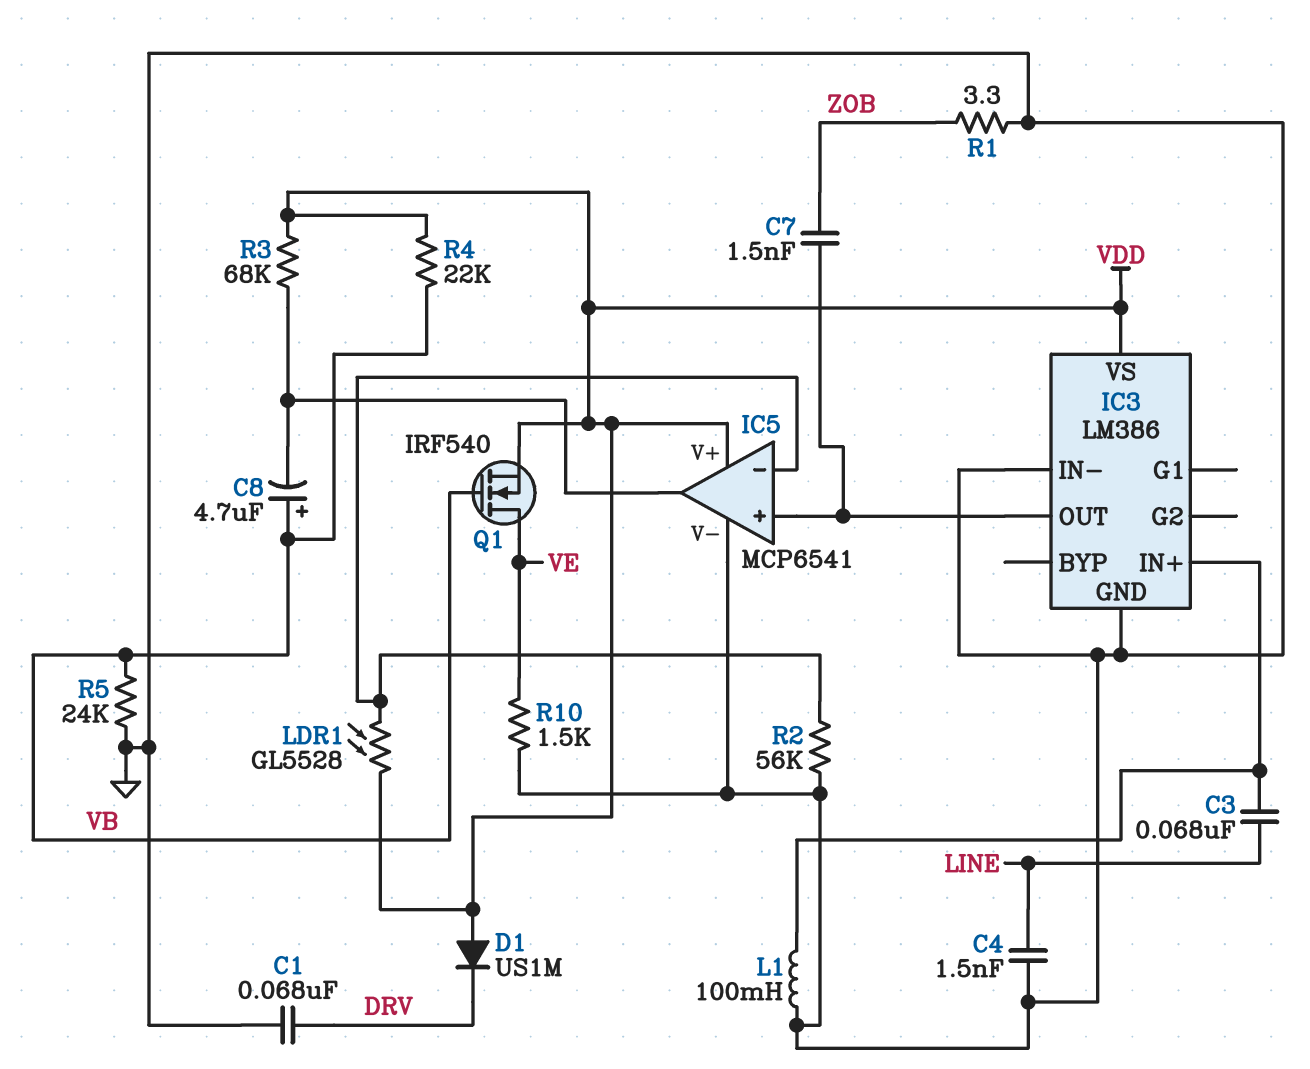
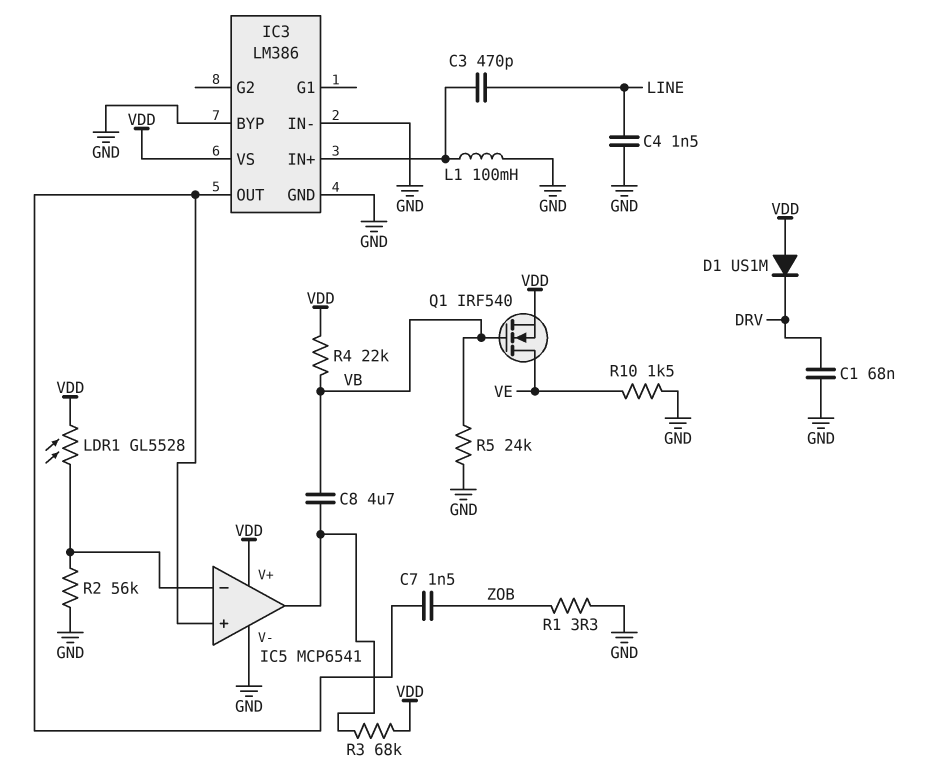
C3: 68nF (IC3/IN+, LINE) -> 470pF (IC3/IN+, LINE)
C8: 4.7uF (plus VB, minus IC5/out) -> 4.7uF (IC5/out, VB)
IC3 pin BYP: none -> GND

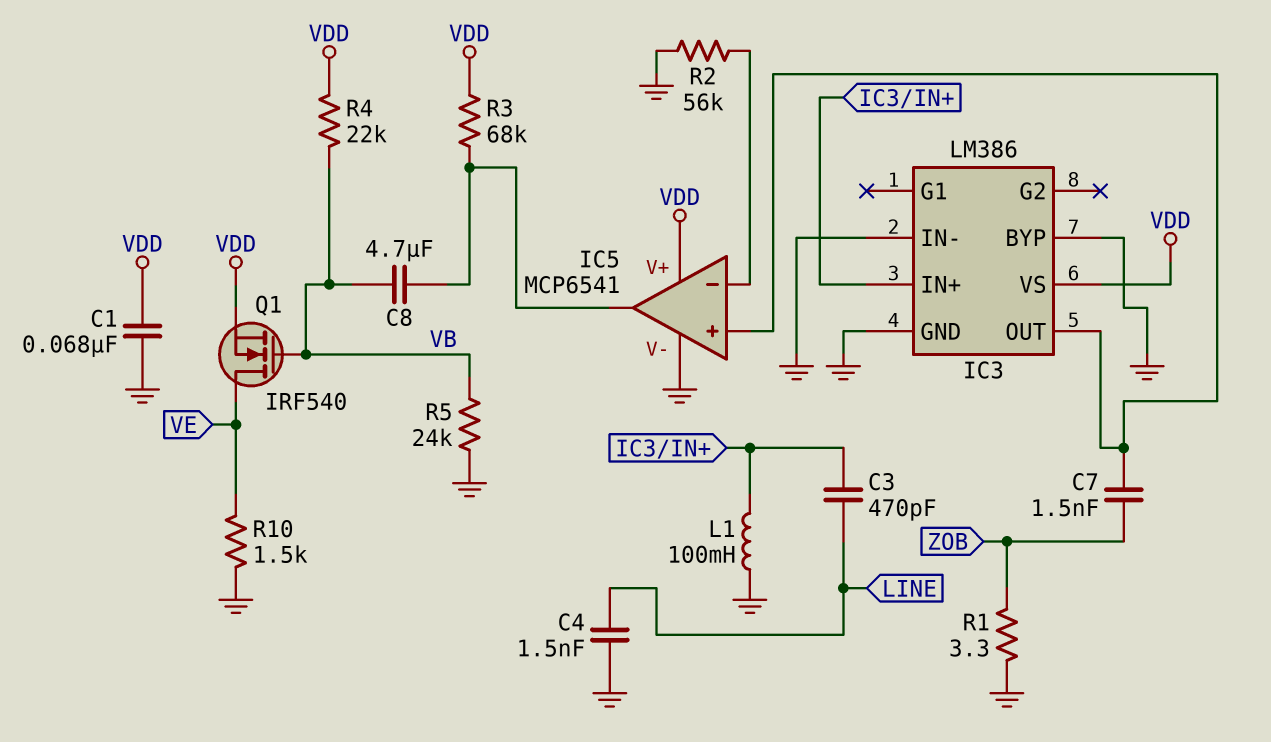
C1: 68nF (DRV, GND) -> 68nF (GND, VDD)
D1: diode US1M (A VDD, K DRV) -> none
LDR1: GL5528 (IC5/in-, VDD) -> none

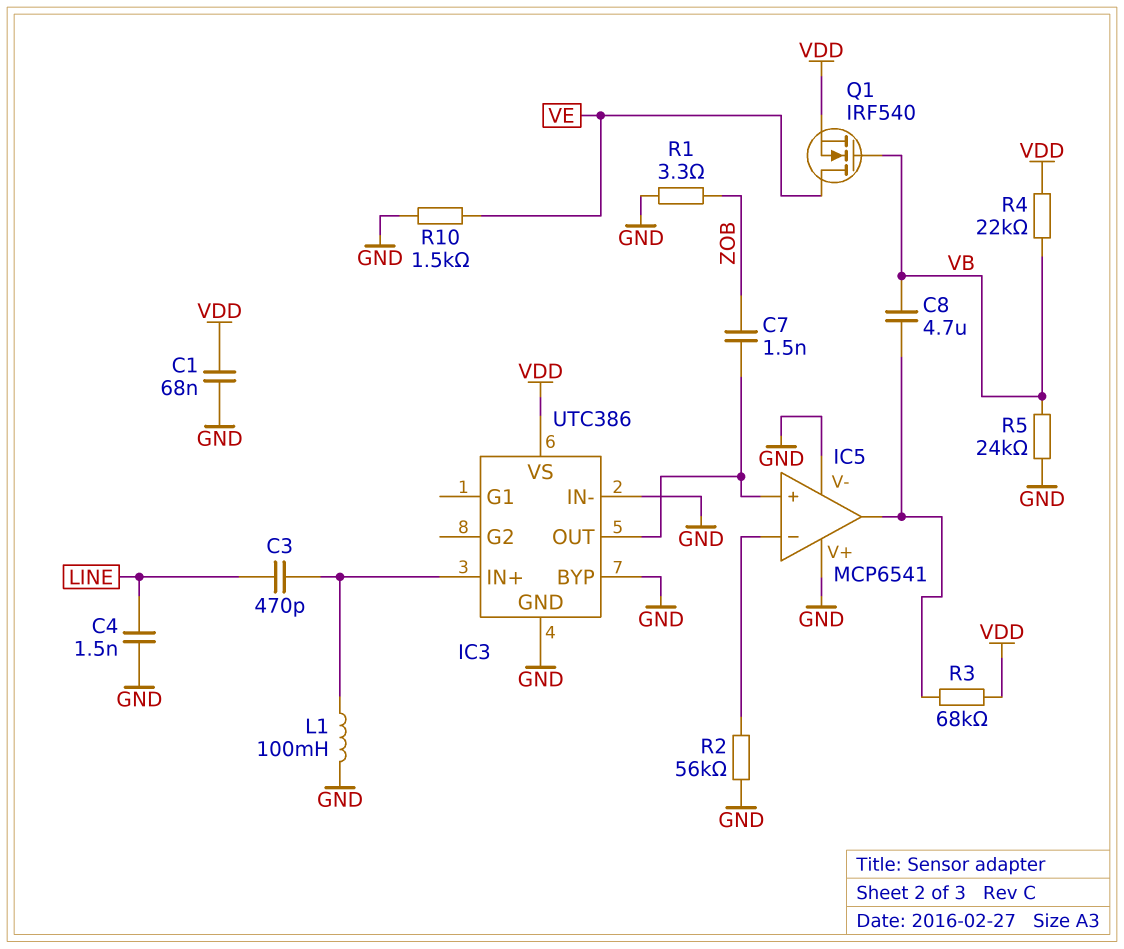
IC3: LM386 -> UTC386
IC5 pin V+: VDD -> GND

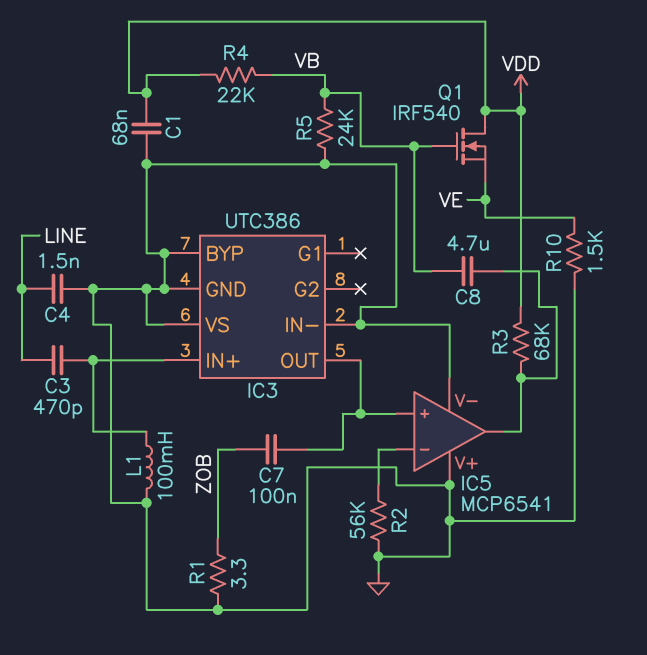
C7: 1.5nF (IC3/OUT, ZOB) -> 100nF (IC3/OUT, ZOB)
IC3 pin VS: VDD -> GND
Q1: NMOS IRF540 (G VB, D VE, S VDD) -> NMOS IRF540 (G VB, D VDD, S VE)

